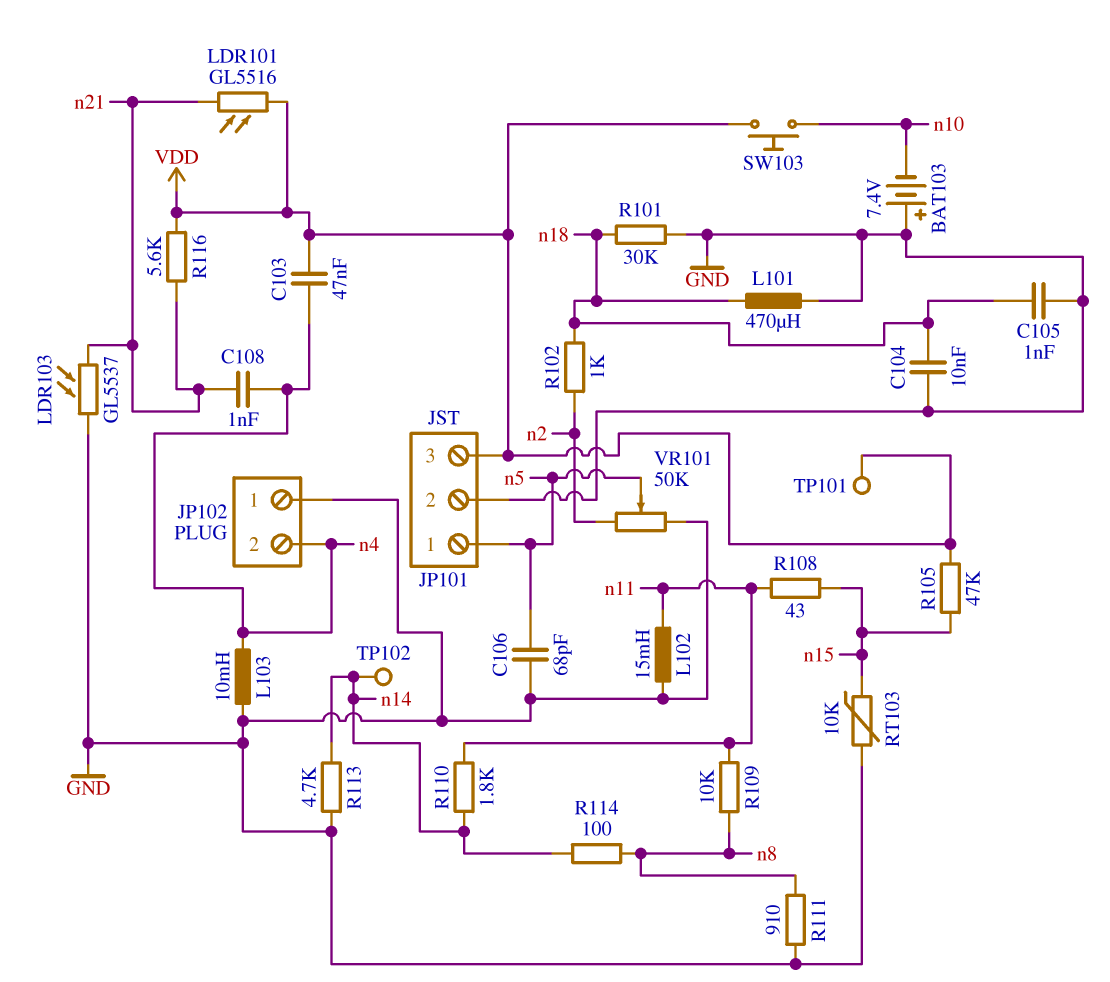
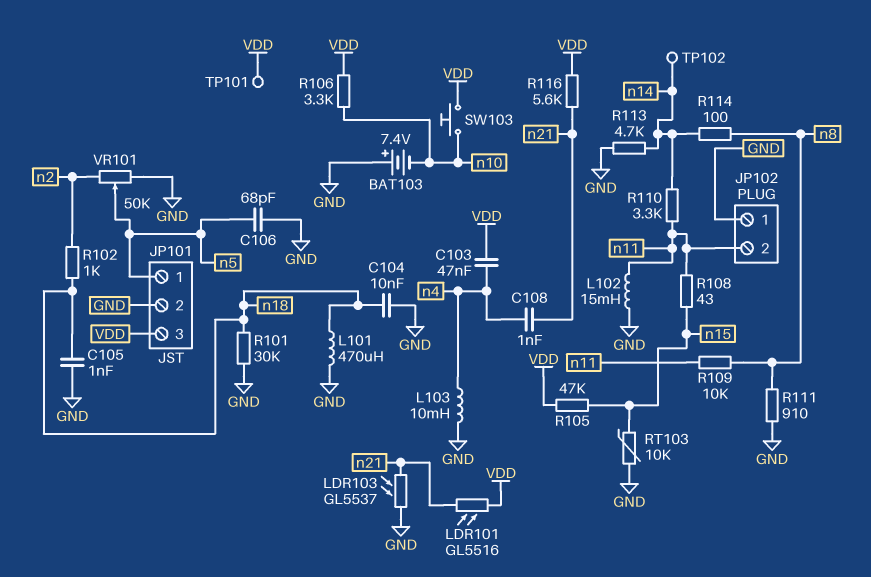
JP102 pin 2: n4 -> n11
R106: none -> 3.3k (VDD, n10)
R110: 1.8k (n11, n14) -> 3.3k (n11, n14)

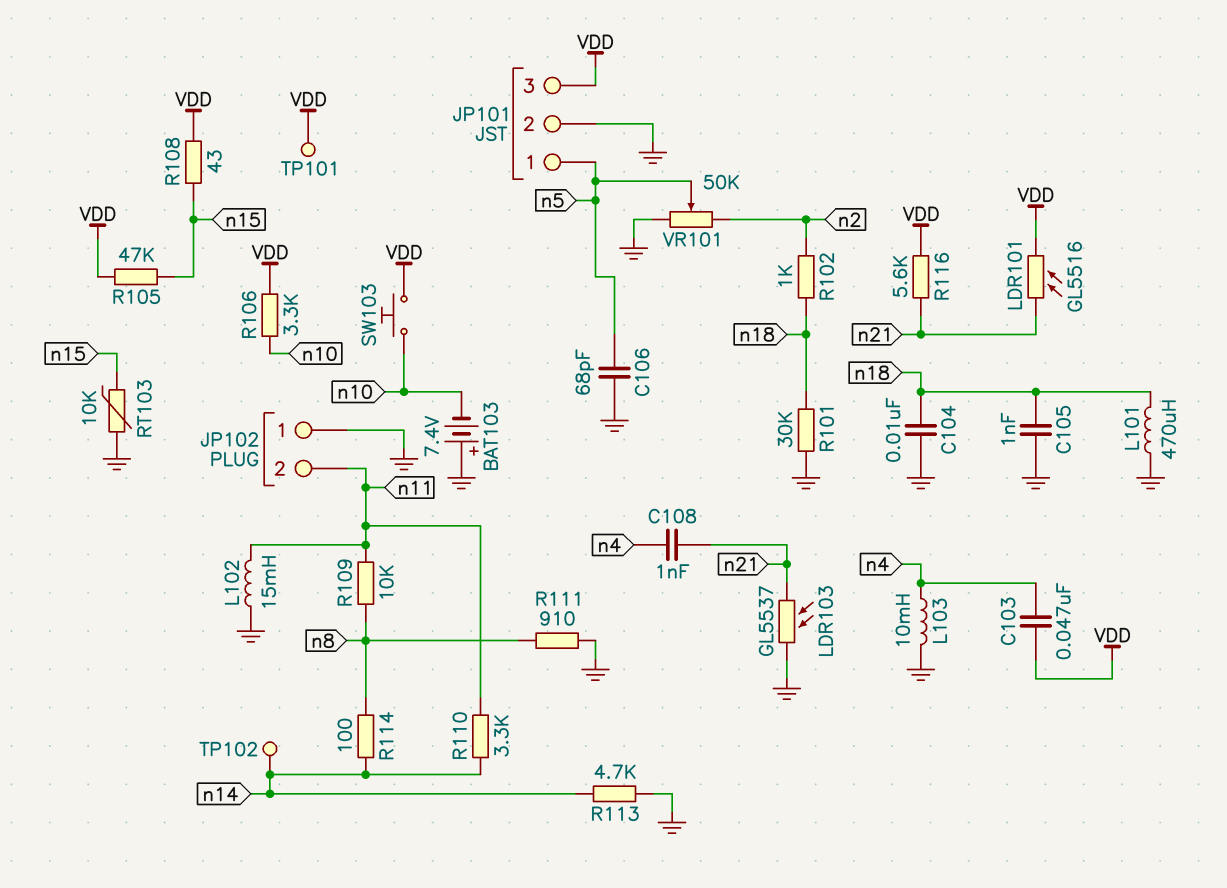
R108: 43 (n11, n15) -> 43 (VDD, n15)

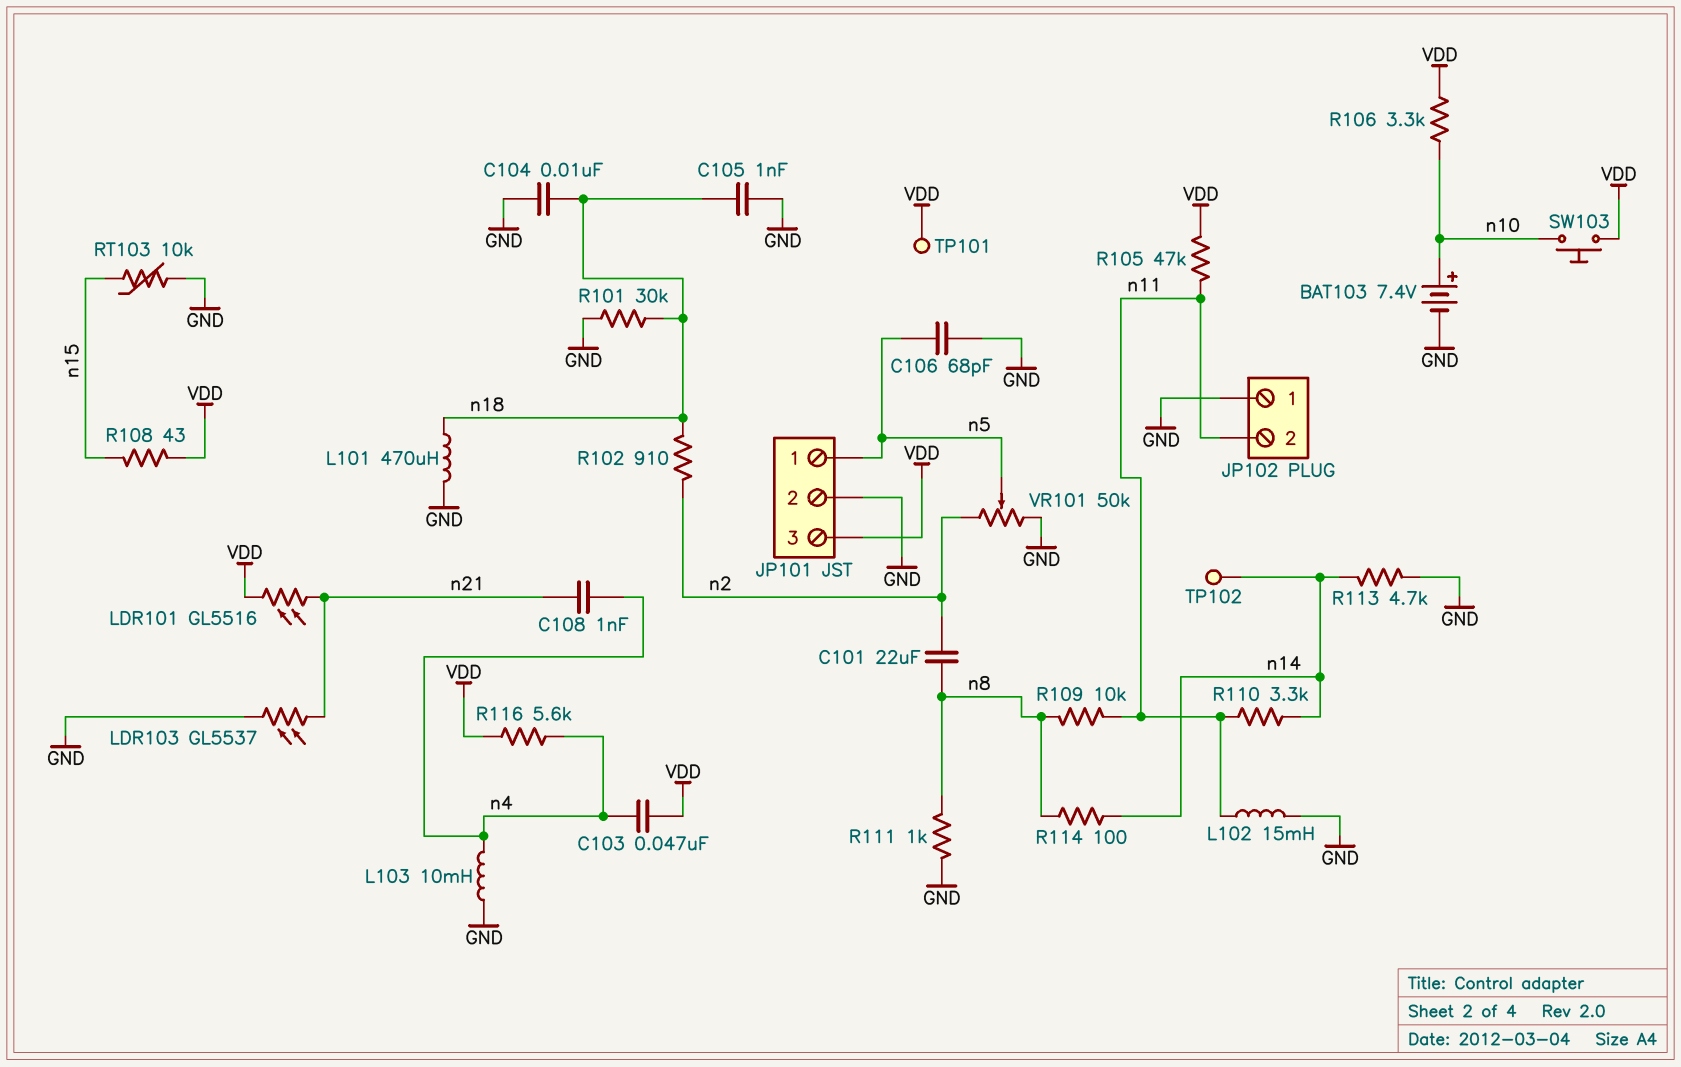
BAT103: 7.4V (plus GND, minus n10) -> 7.4V (plus n10, minus GND)
C101: none -> 22uF (n2, n8)
R102: 1k (n2, n18) -> 910 (n2, n18)
R105: 47k (VDD, n15) -> 47k (VDD, n11)
R111: 910 (GND, n8) -> 1k (GND, n8)
R116: 5.6k (VDD, n21) -> 5.6k (VDD, n4)

